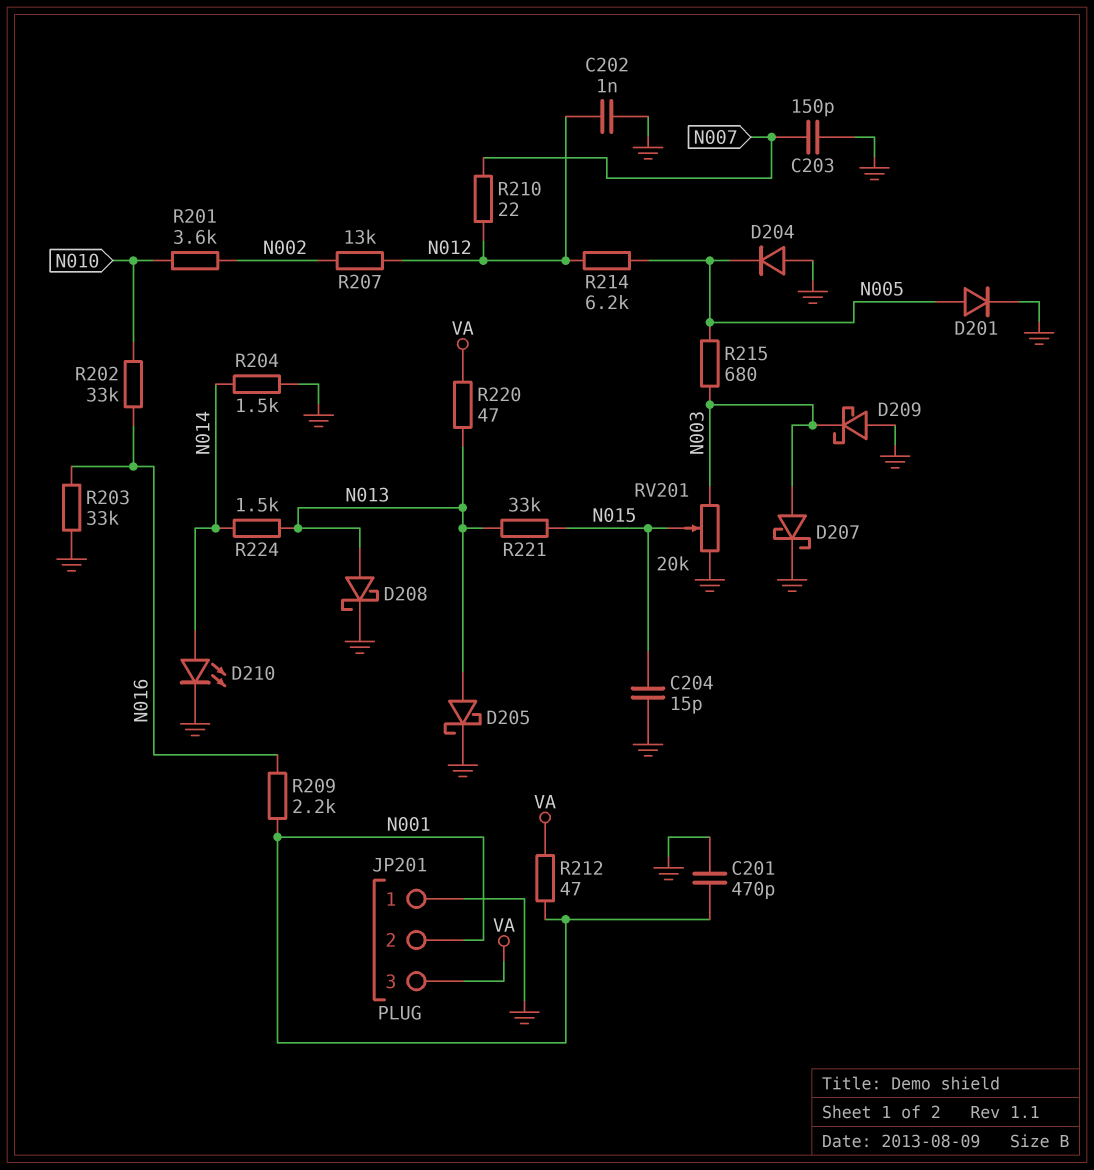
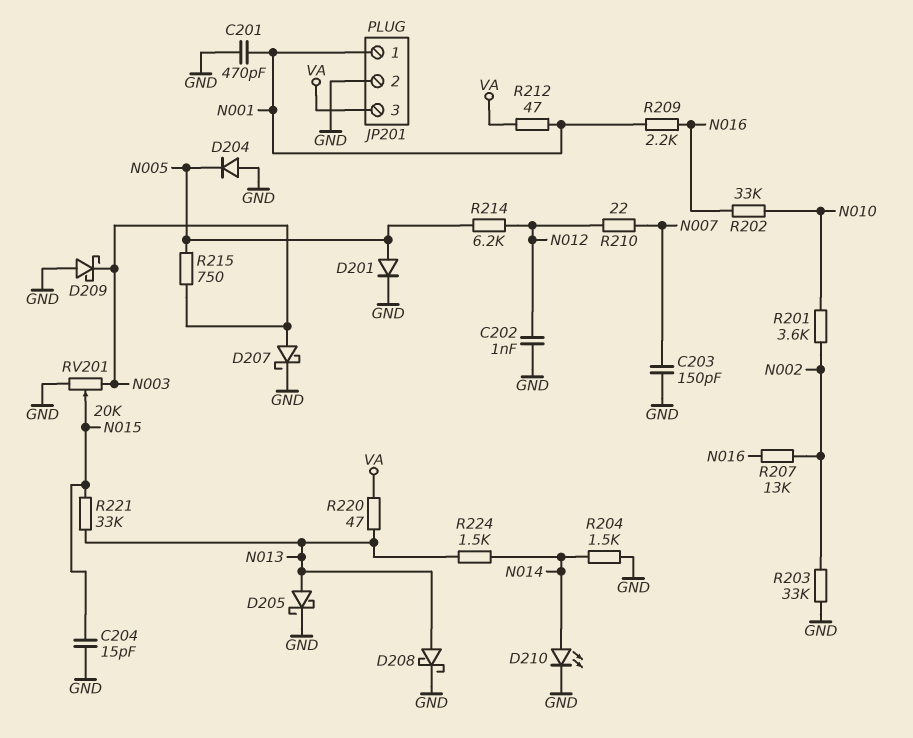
JP201 pin 1: GND -> N001
JP201 pin 2: N001 -> GND
R203: 33k (GND, N016) -> 33k (GND, N002)
R207: 13k (N002, N012) -> 13k (N002, N016)
R215: 680 (N003, N005) -> 750 (N003, N005)

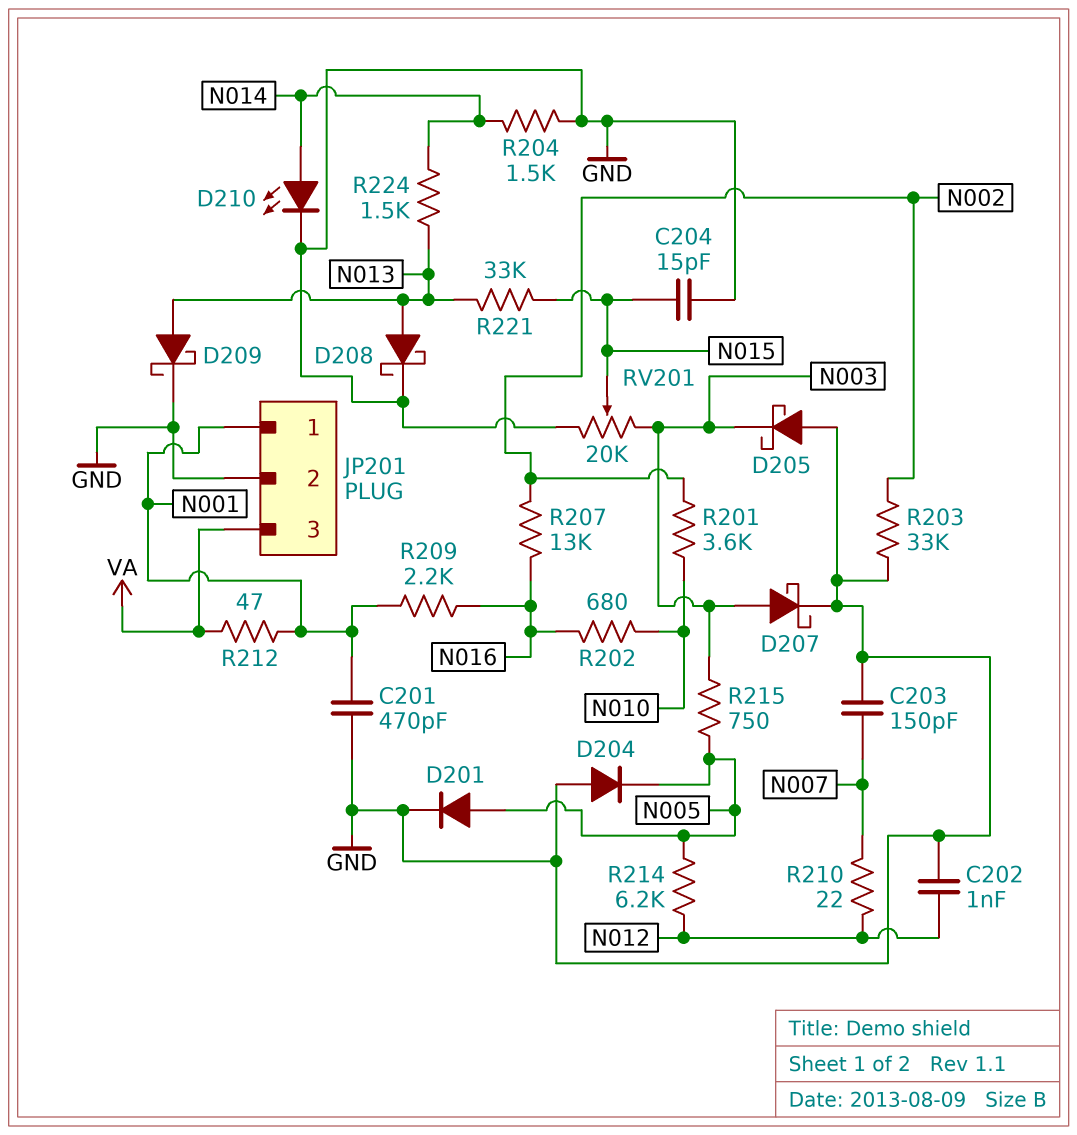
D205: schottky (A N013, K GND) -> schottky (A GND, K N003)
D209: schottky (A GND, K N003) -> schottky (A N013, K GND)
R202: 33k (N010, N016) -> 680 (N010, N016)
R220: 47 (N013, VA) -> none

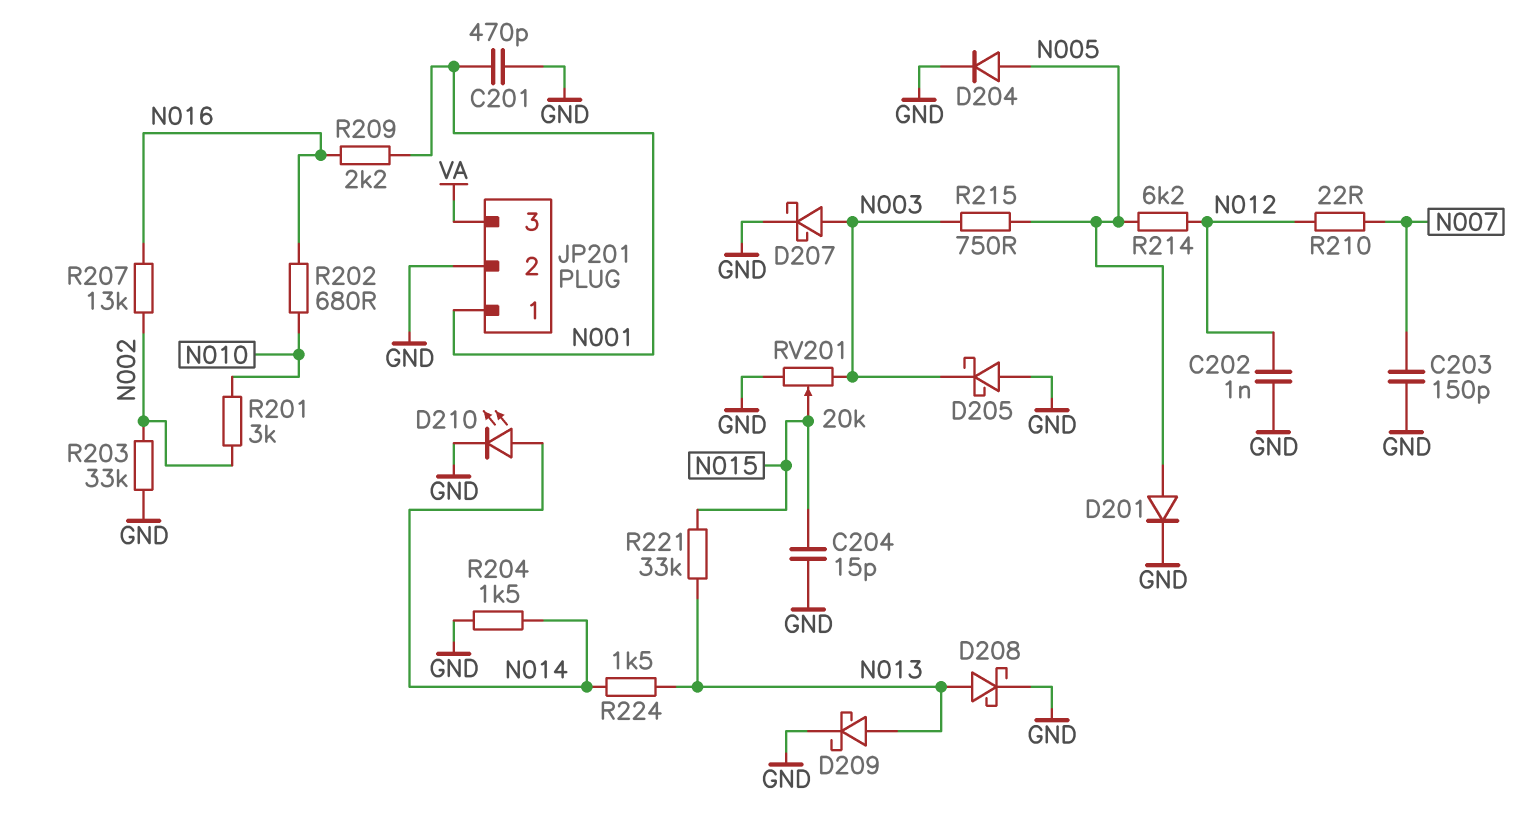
D204: diode (A GND, K N005) -> diode (A N005, K GND)
R201: 3.6k (N002, N010) -> 3k (N002, N010)
R212: 47 (N001, VA) -> none

